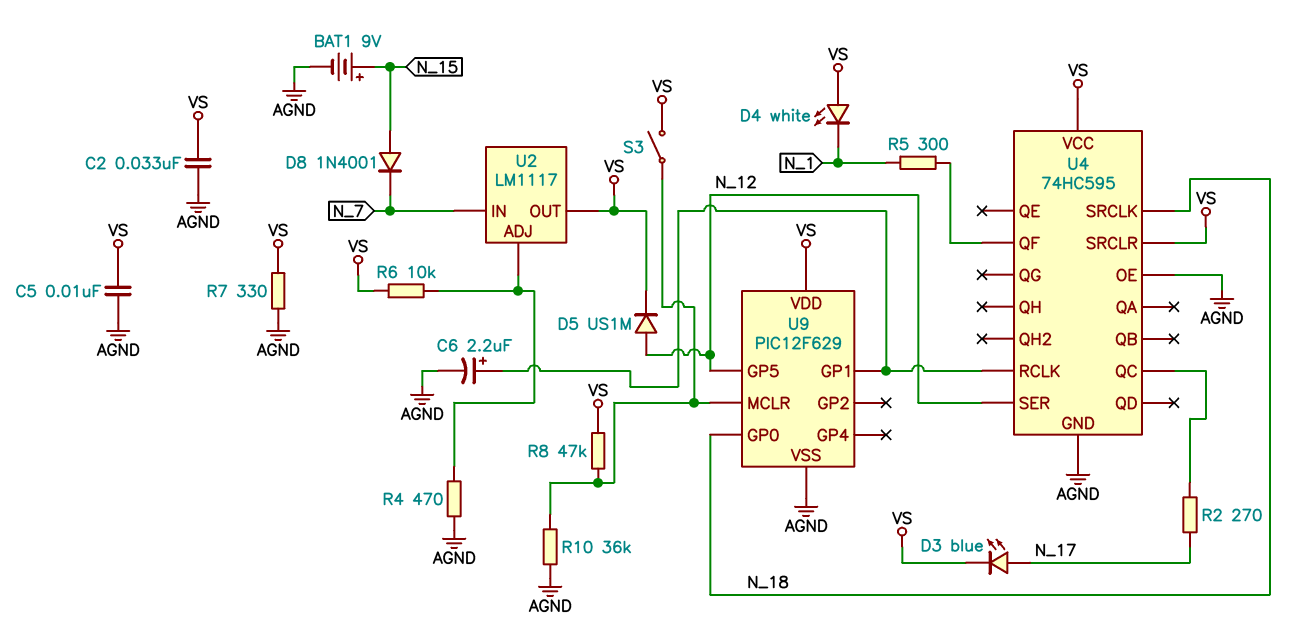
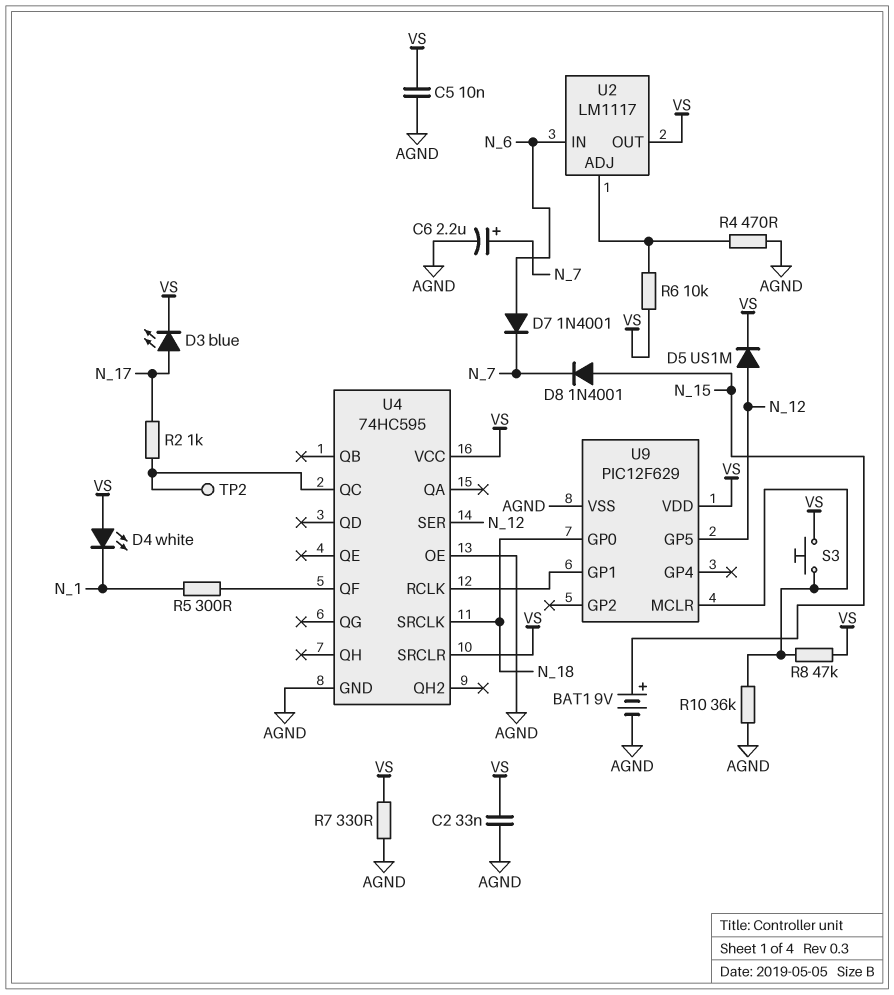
C6: 2.2uF (plus U4/RCLK, minus AGND) -> 2.2uF (plus N_7, minus AGND)
D7: none -> diode 1N4001 (A N_6, K N_7)
R2: 270 (N_17, U4/QC) -> 1k (N_17, U4/QC)
S3: switch (U9/MCLR, VS) -> button (U9/MCLR, VS)
TP2: none -> test point (U4/QC)
U2 pin IN: N_7 -> N_6

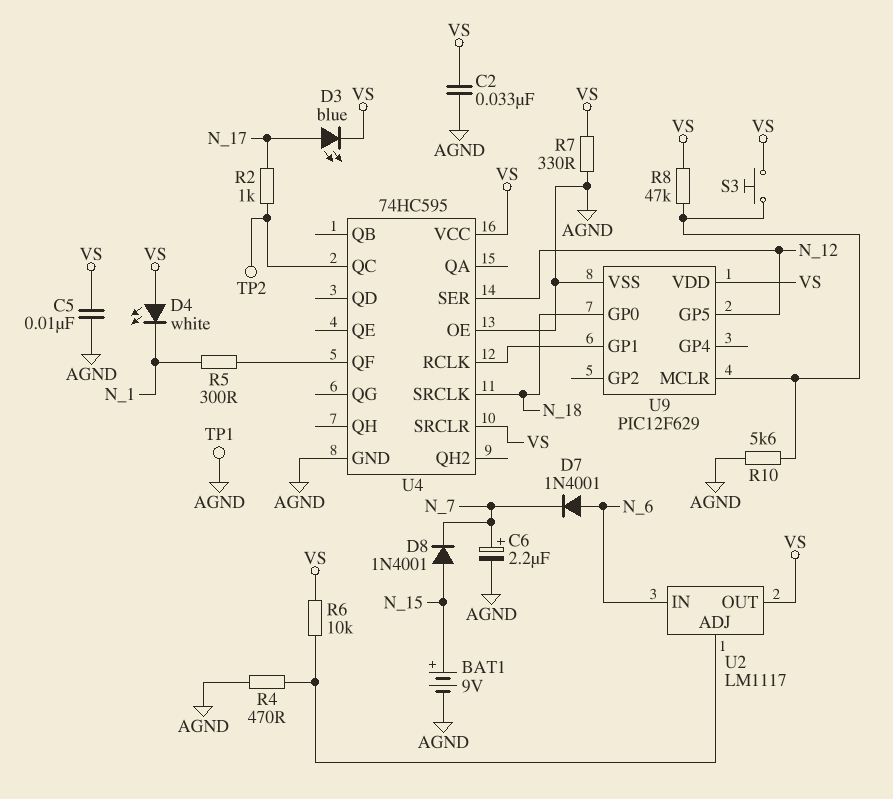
D5: diode US1M (A N_12, K VS) -> none
R10: 36k (AGND, U9/MCLR) -> 5.6k (AGND, U9/MCLR)
TP1: none -> test point (AGND)

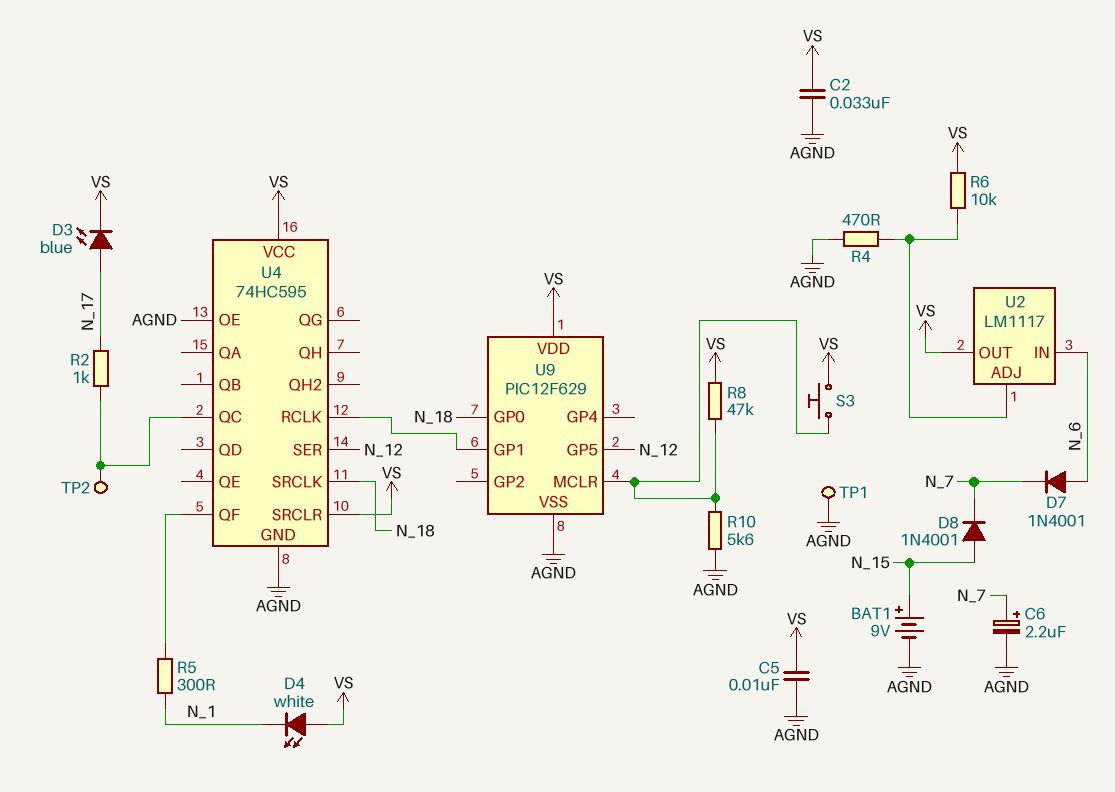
R7: 330 (AGND, VS) -> none

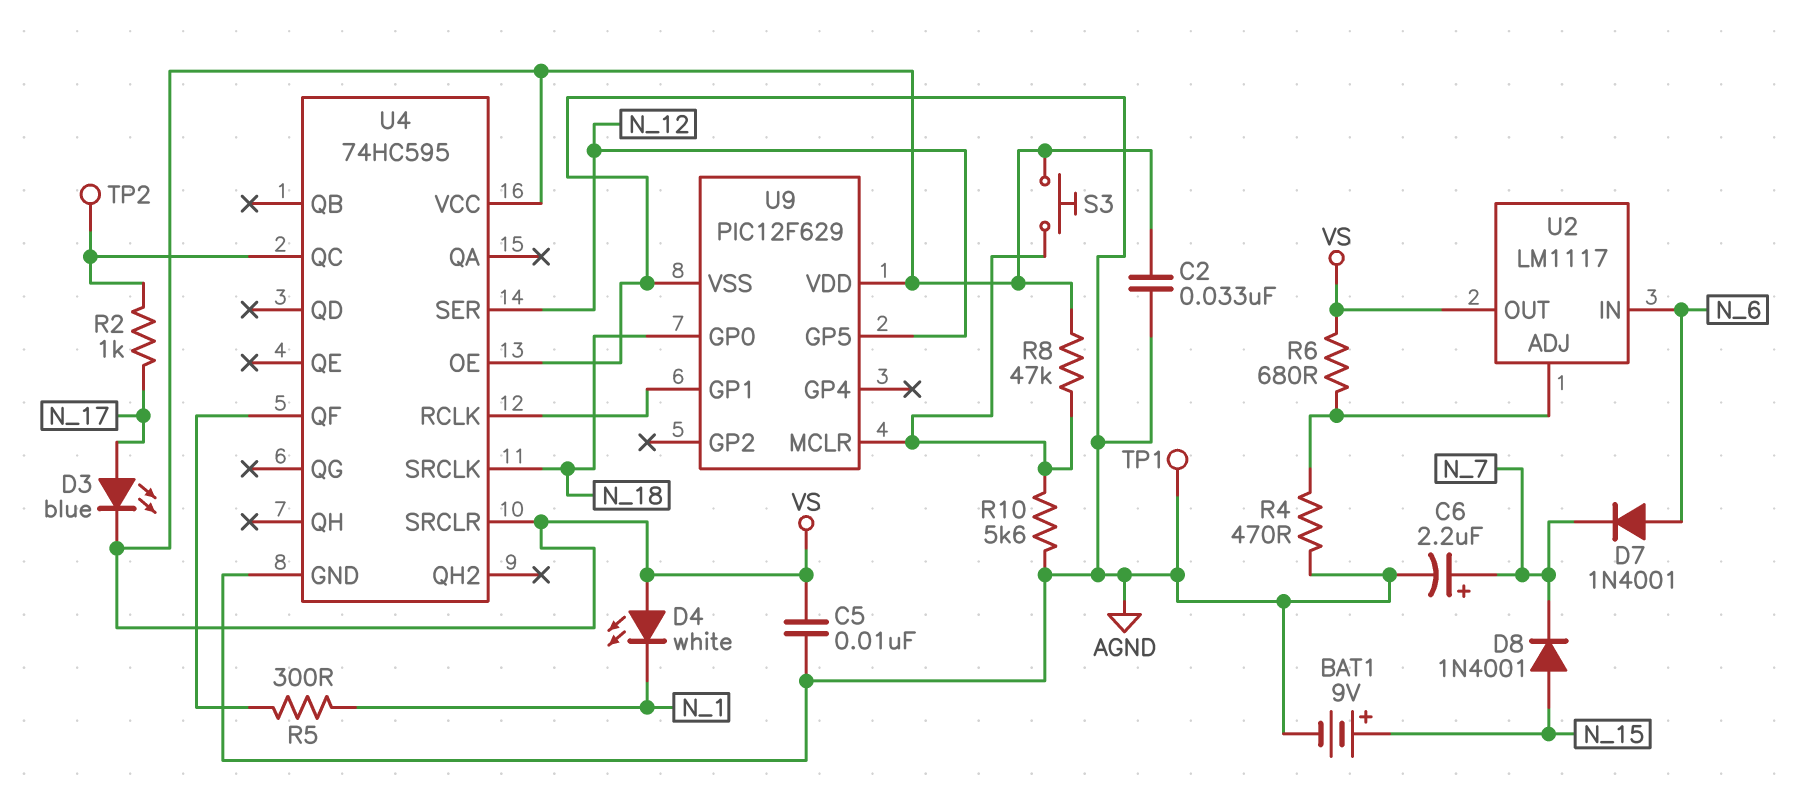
R6: 10k (U2/ADJ, VS) -> 680 (U2/ADJ, VS)

